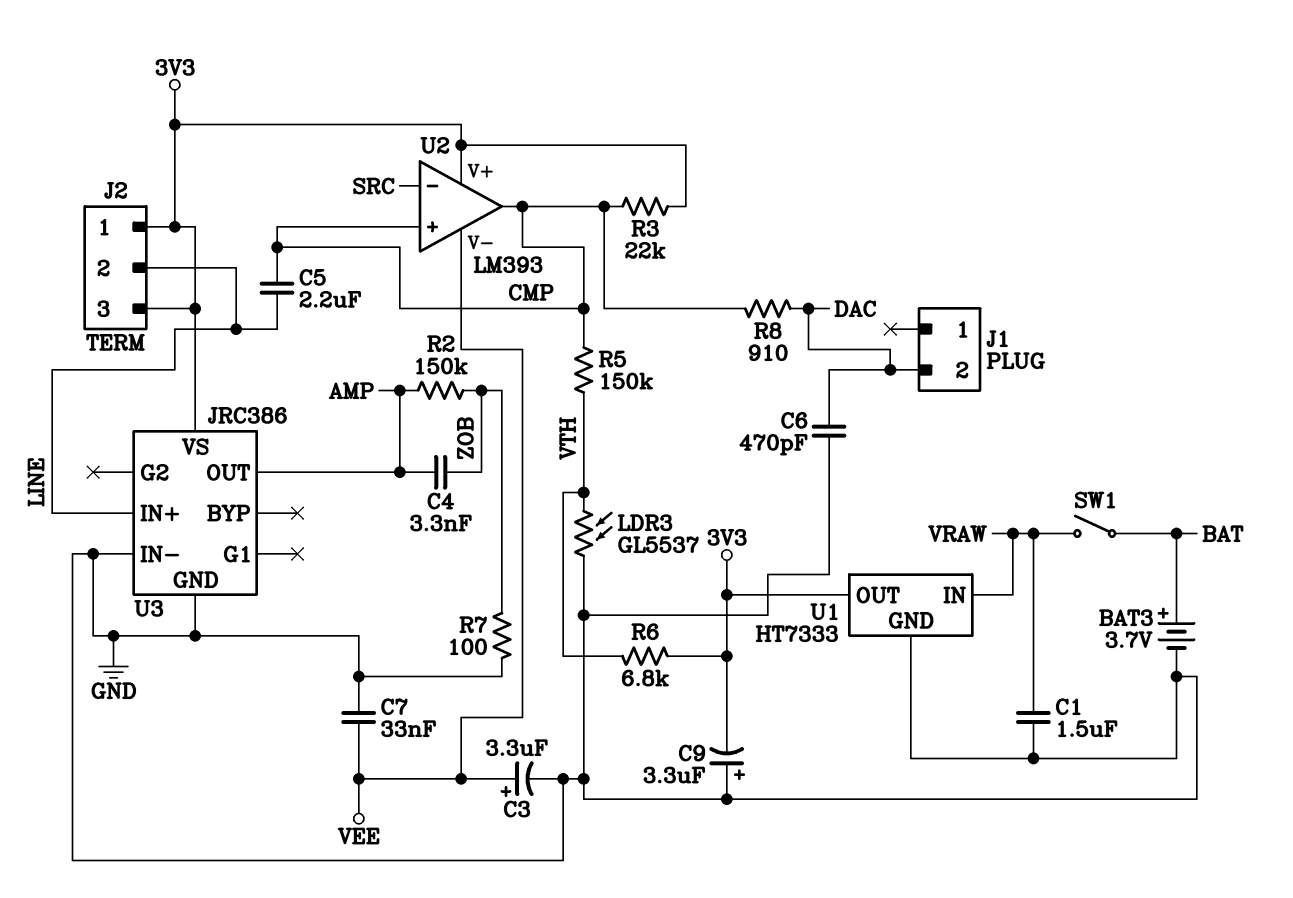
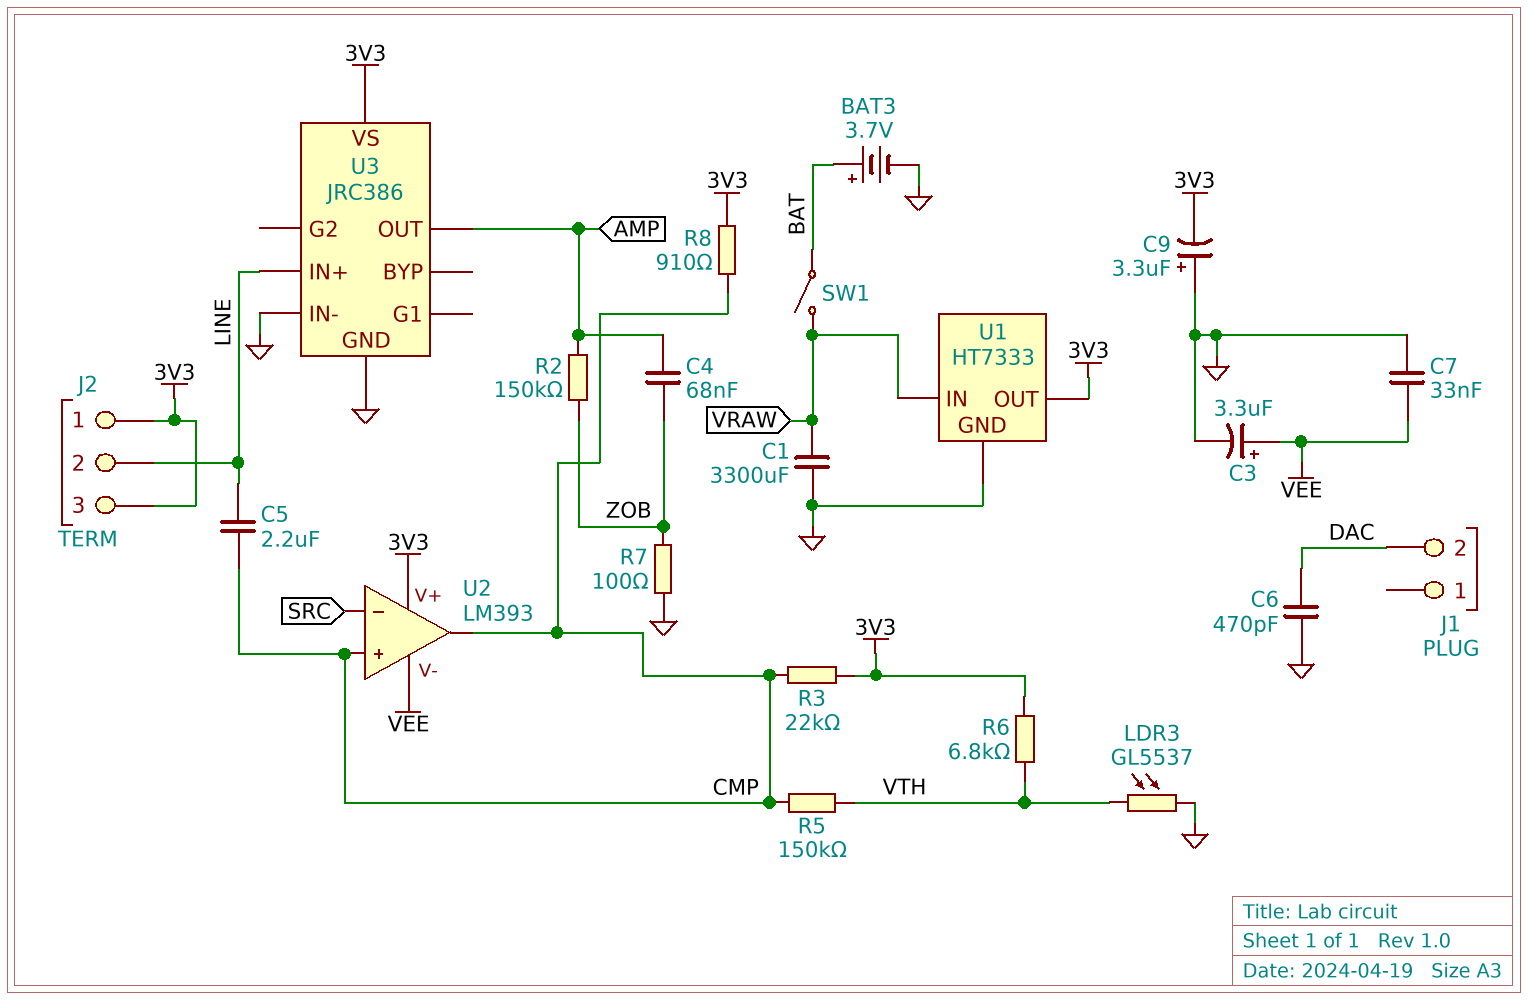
C1: 1.5uF (GND, VRAW) -> 3300uF (GND, VRAW)
C4: 3.3nF (AMP, ZOB) -> 68nF (AMP, ZOB)
R8: 910 (CMP, DAC) -> 910 (3V3, CMP)

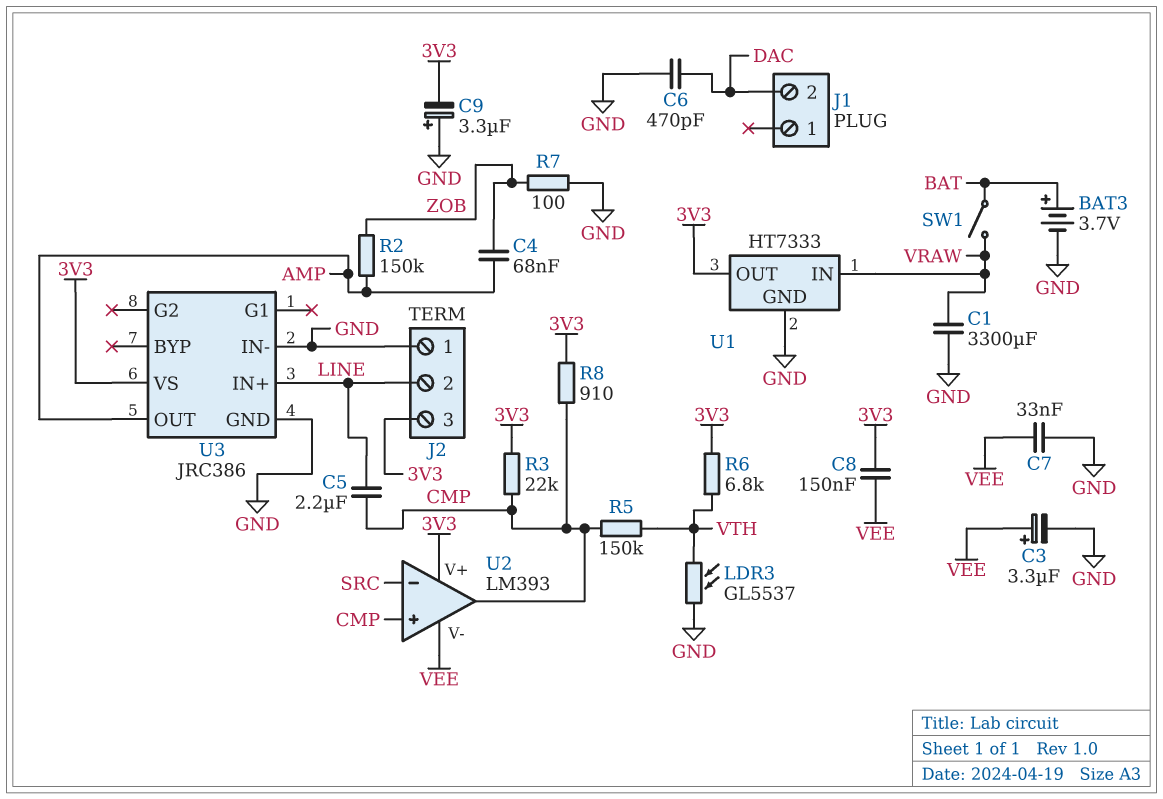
C8: none -> 150nF (3V3, VEE)
J2 pin 1: 3V3 -> GND

